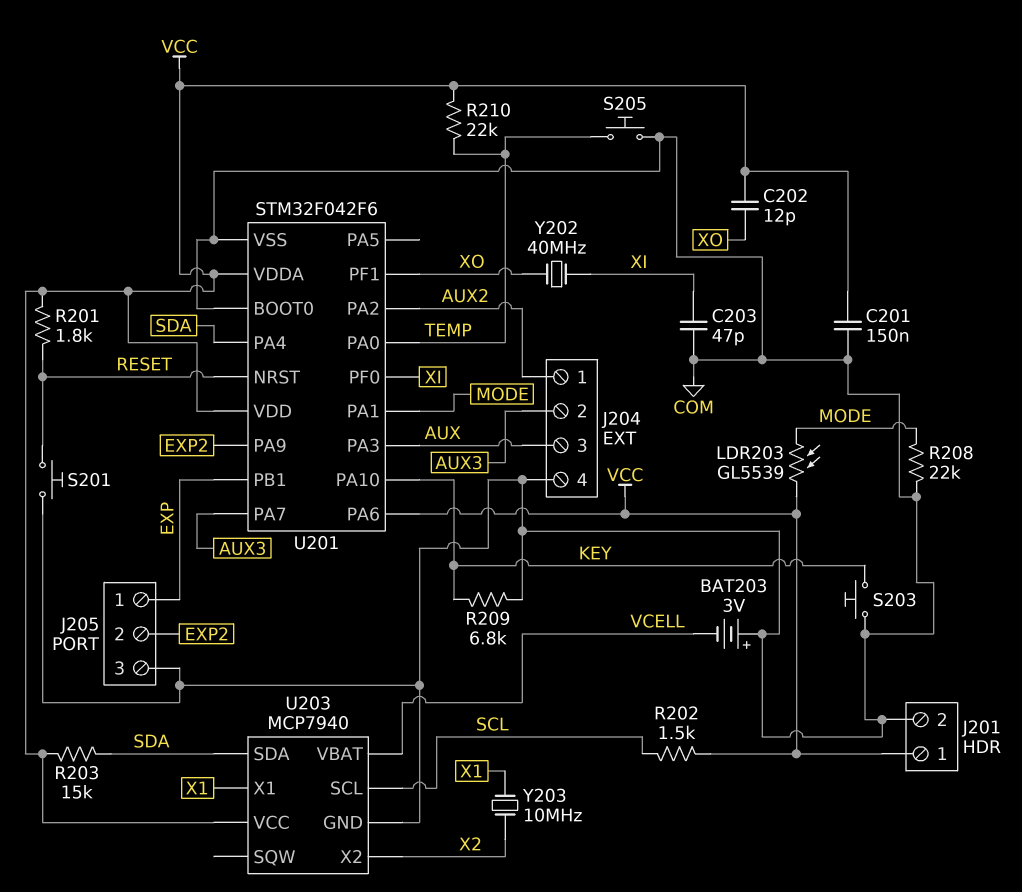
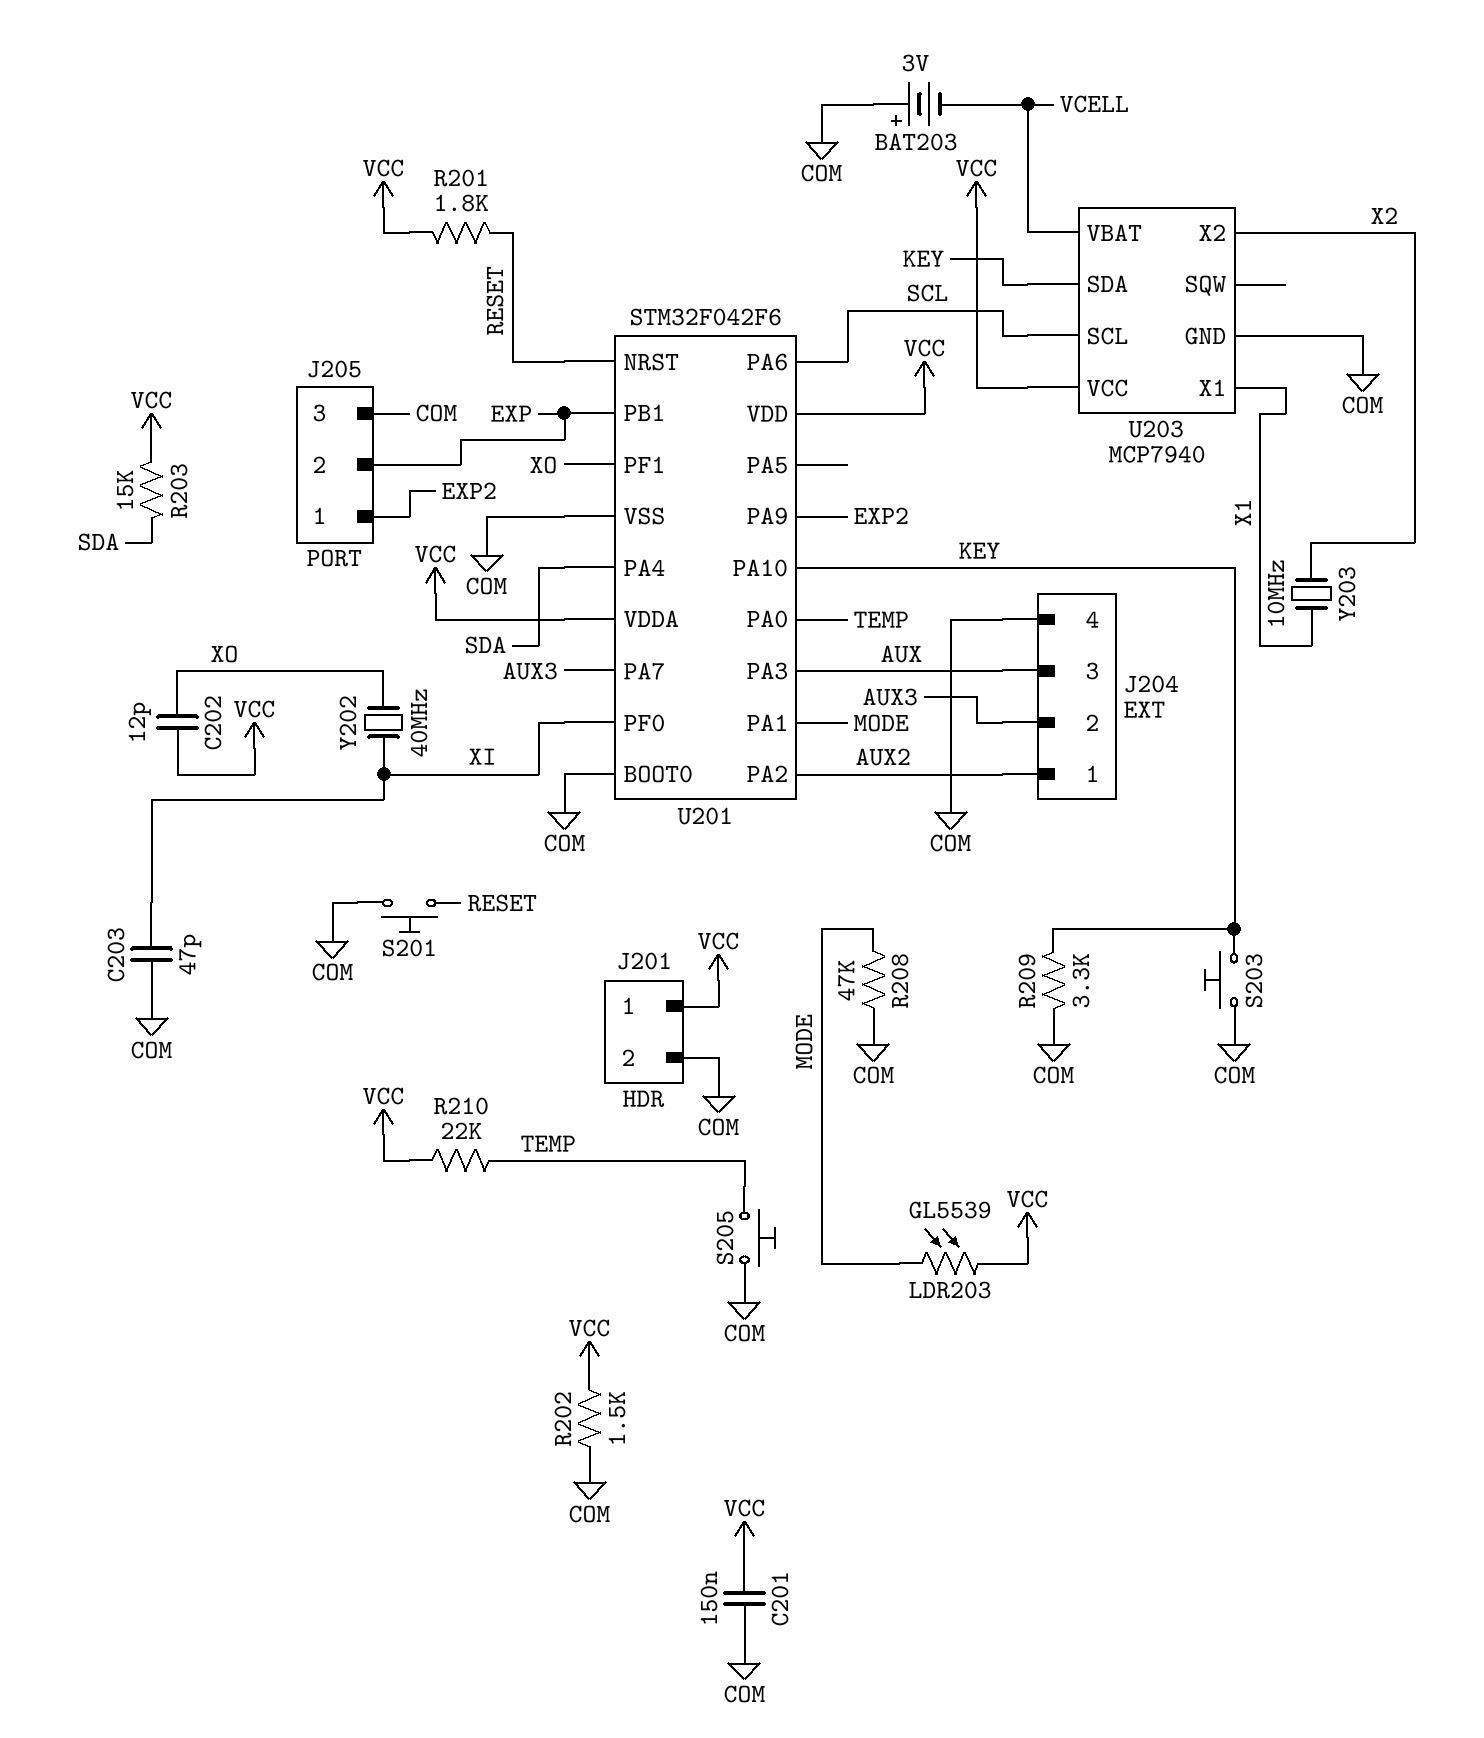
J205 pin 1: EXP -> EXP2
J205 pin 2: EXP2 -> EXP
R202: 1.5k (SCL, VCC) -> 1.5k (COM, VCC)
R208: 22k (COM, MODE) -> 47k (COM, MODE)
R209: 6.8k (COM, KEY) -> 3.3k (COM, KEY)
U201 pin PA6: VCC -> SCL
U203 pin SDA: SDA -> KEY

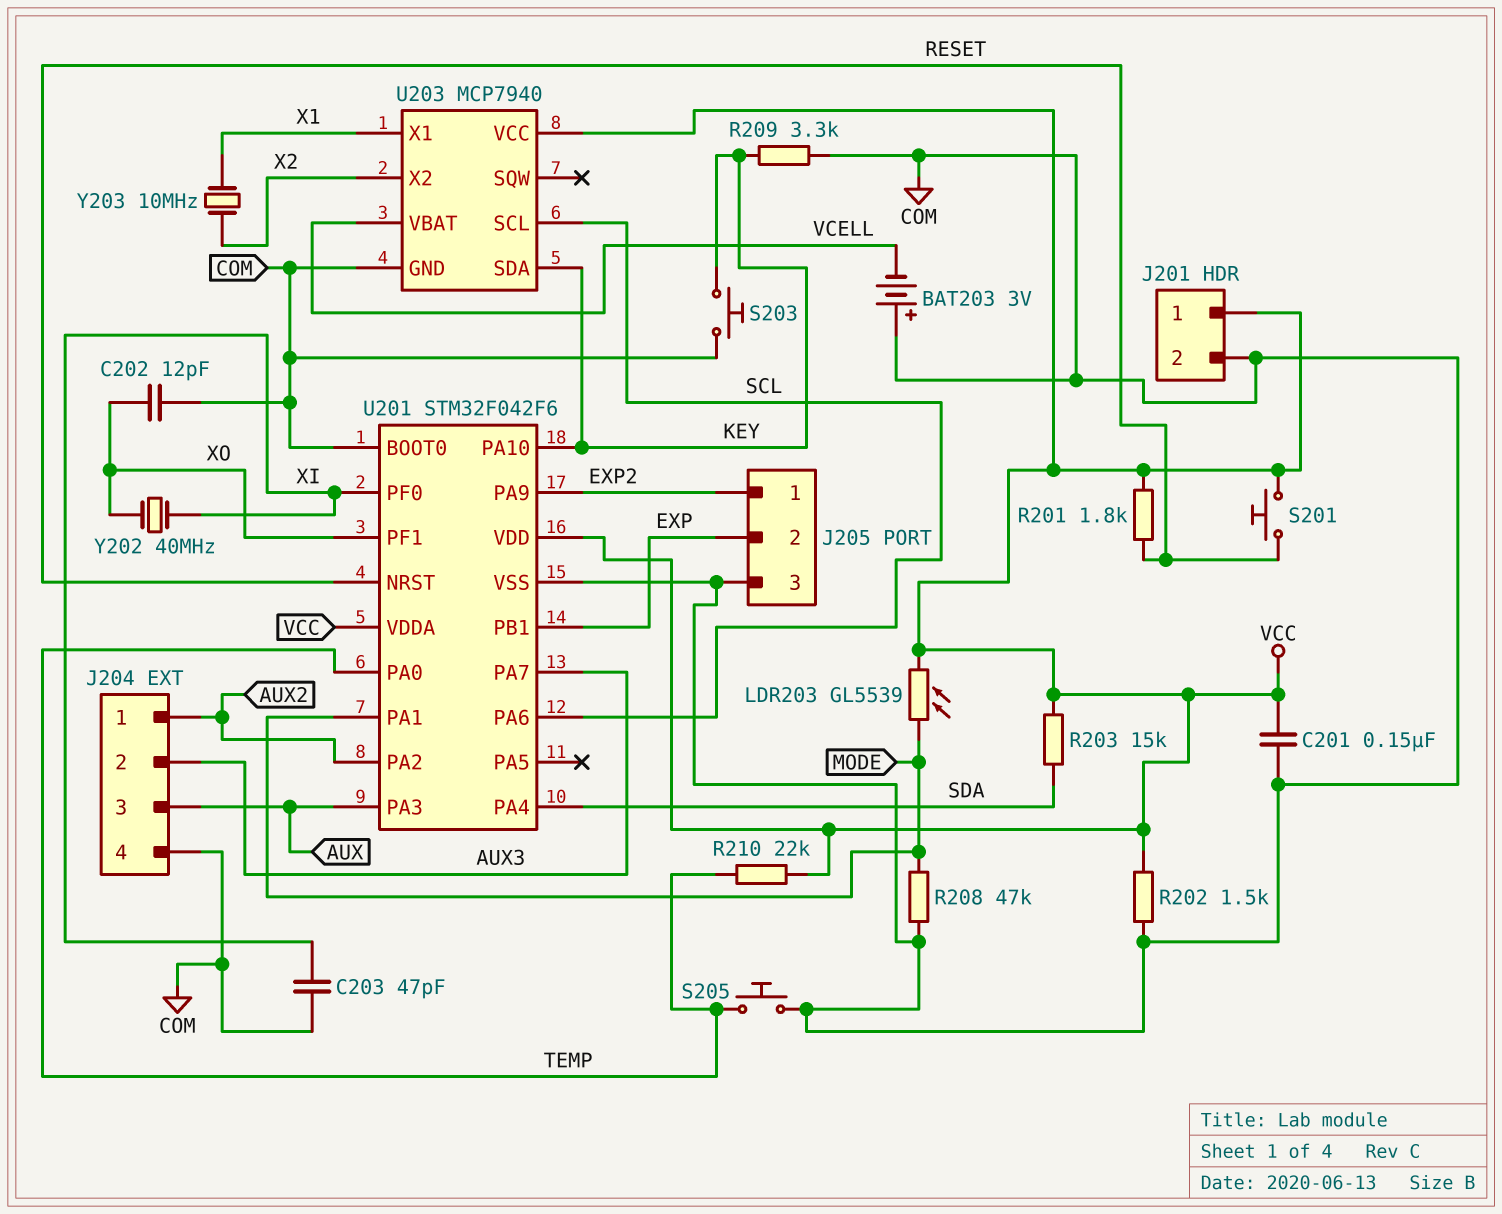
C202: 12pF (VCC, XO) -> 12pF (COM, XO)
S201: button (COM, RESET) -> button (RESET, VCC)

